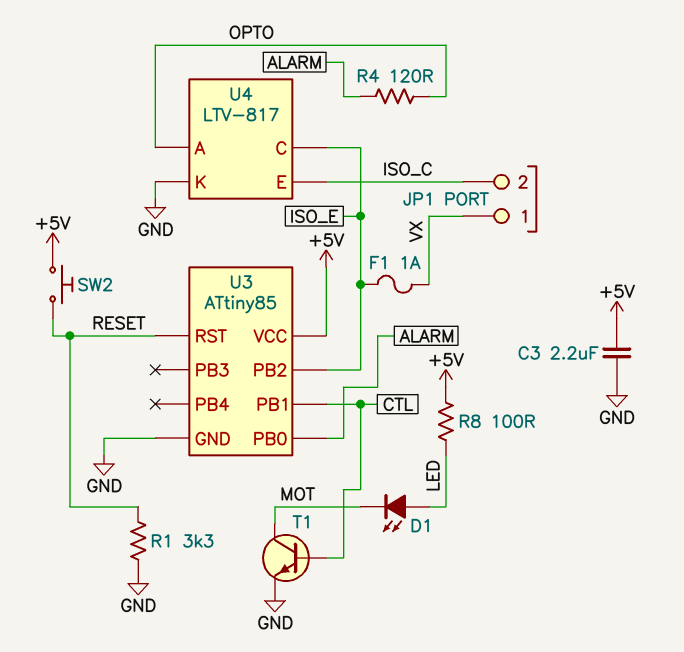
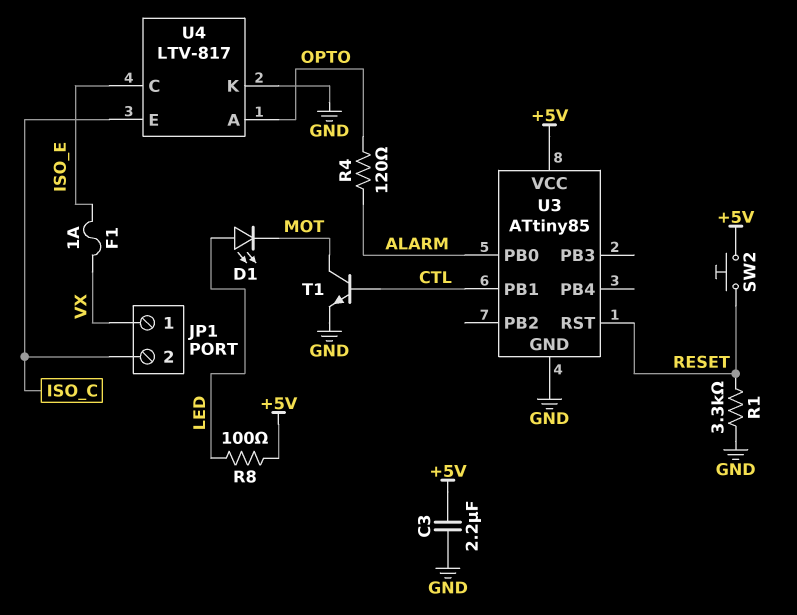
U3 pin PB2: ISO_E -> none

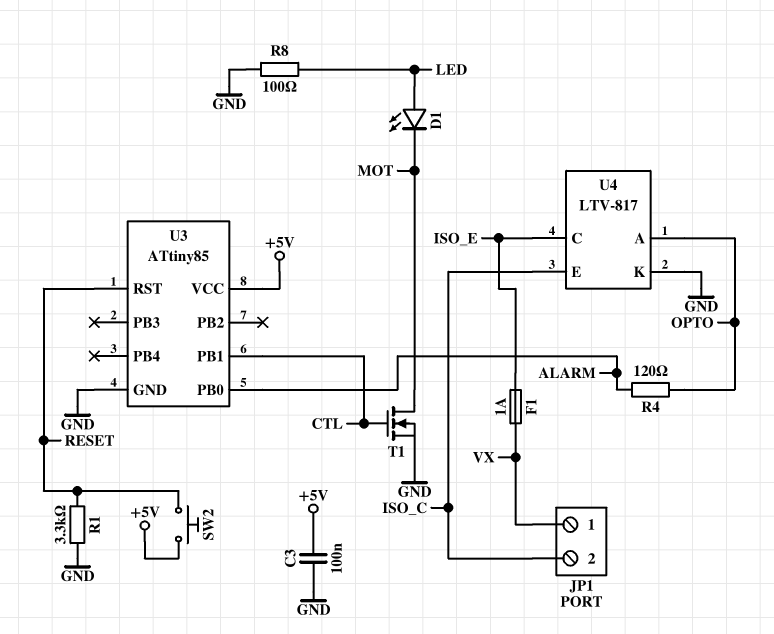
C3: 2.2uF (+5V, GND) -> 100nF (+5V, GND)
R8: 100 (+5V, LED) -> 100 (GND, LED)
T1: NPN (B CTL, C MOT, E GND) -> NMOS (G CTL, D MOT, S GND)

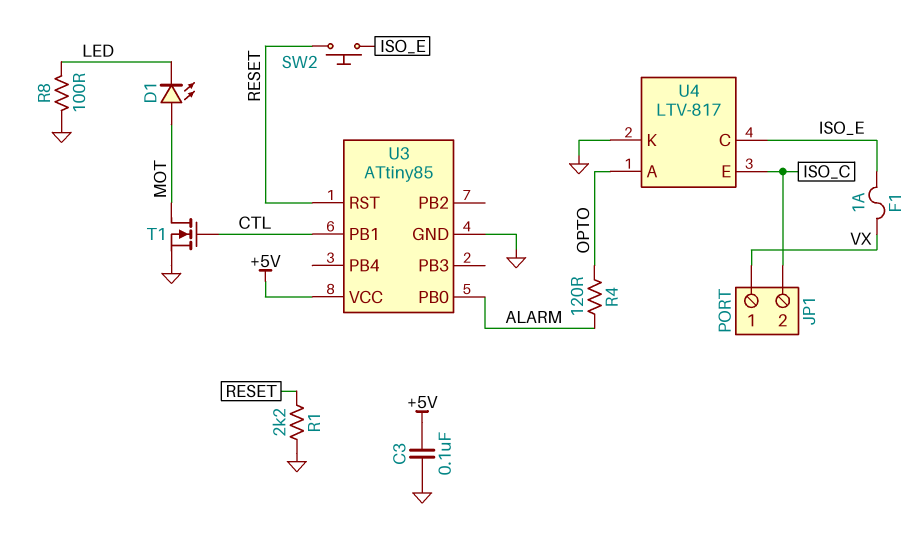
D1: LED (A LED, K MOT) -> LED (A MOT, K LED)
R1: 3.3k (GND, RESET) -> 2.2k (GND, RESET)
SW2: button (+5V, RESET) -> button (ISO_E, RESET)

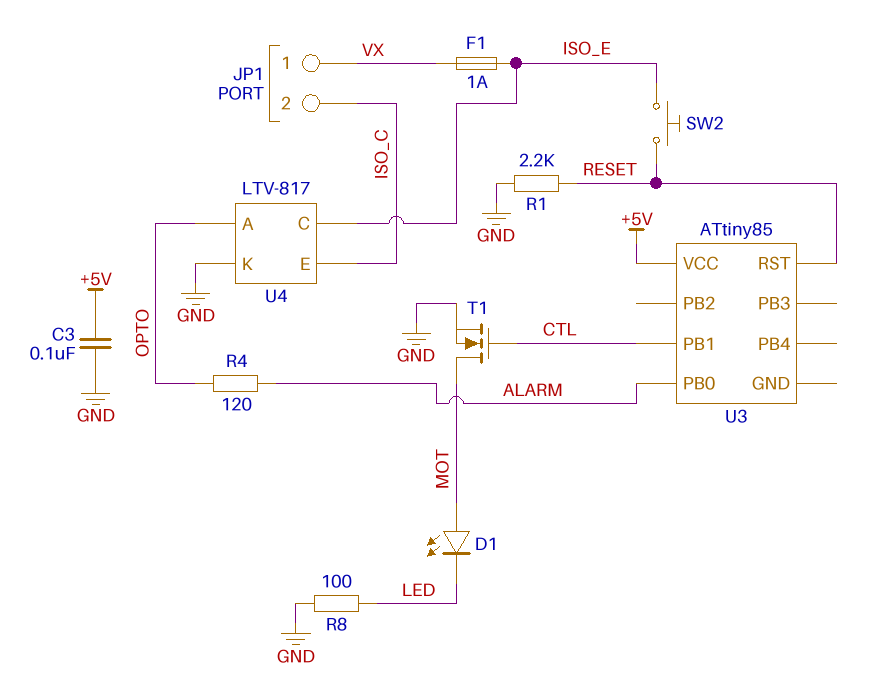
U3 pin GND: GND -> none

